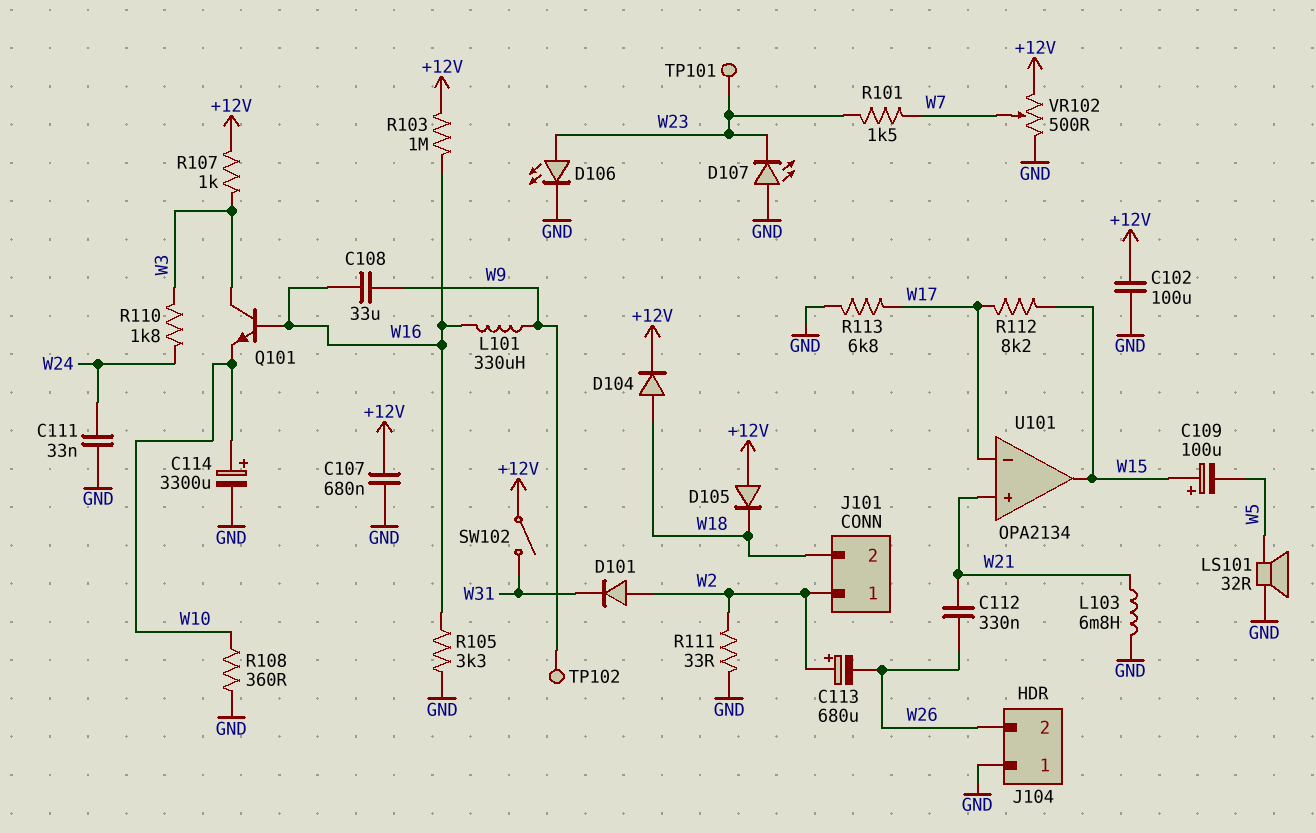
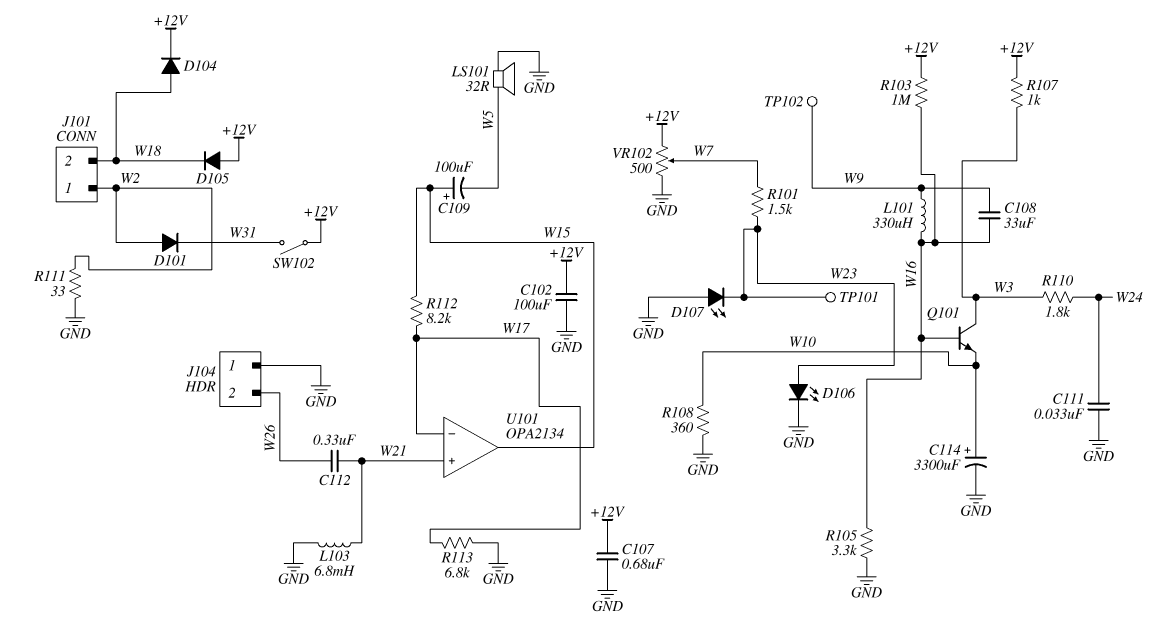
C113: 680uF (plus W2, minus W26) -> none

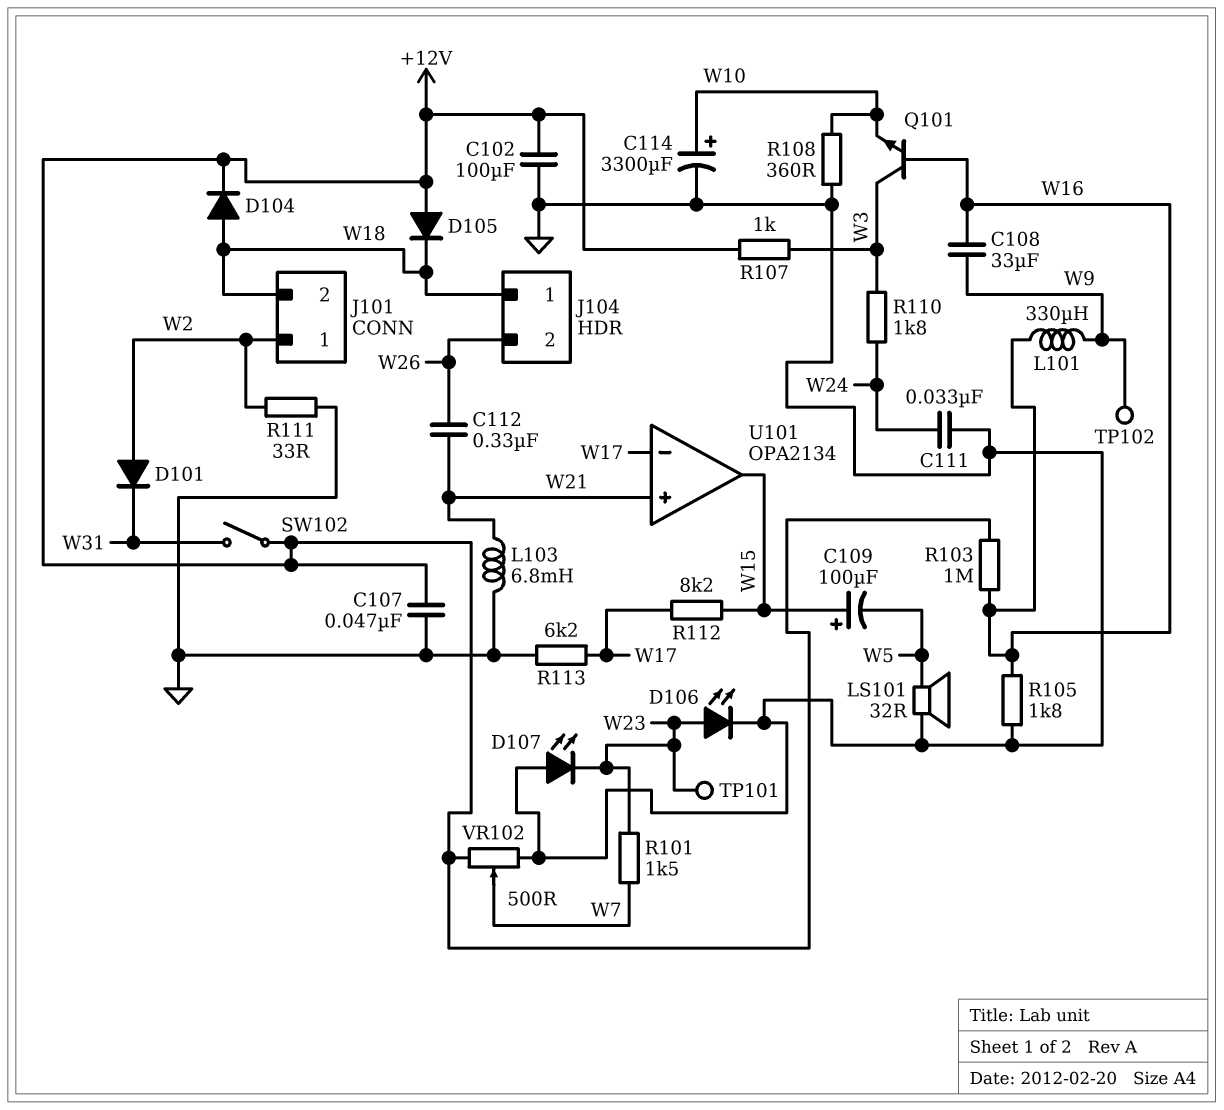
C107: 680nF (+12V, GND) -> 47nF (+12V, GND)
J104 pin 1: GND -> W18
R105: 3.3k (GND, W16) -> 1.8k (GND, W16)
R113: 6.8k (GND, W17) -> 6.2k (GND, W17)

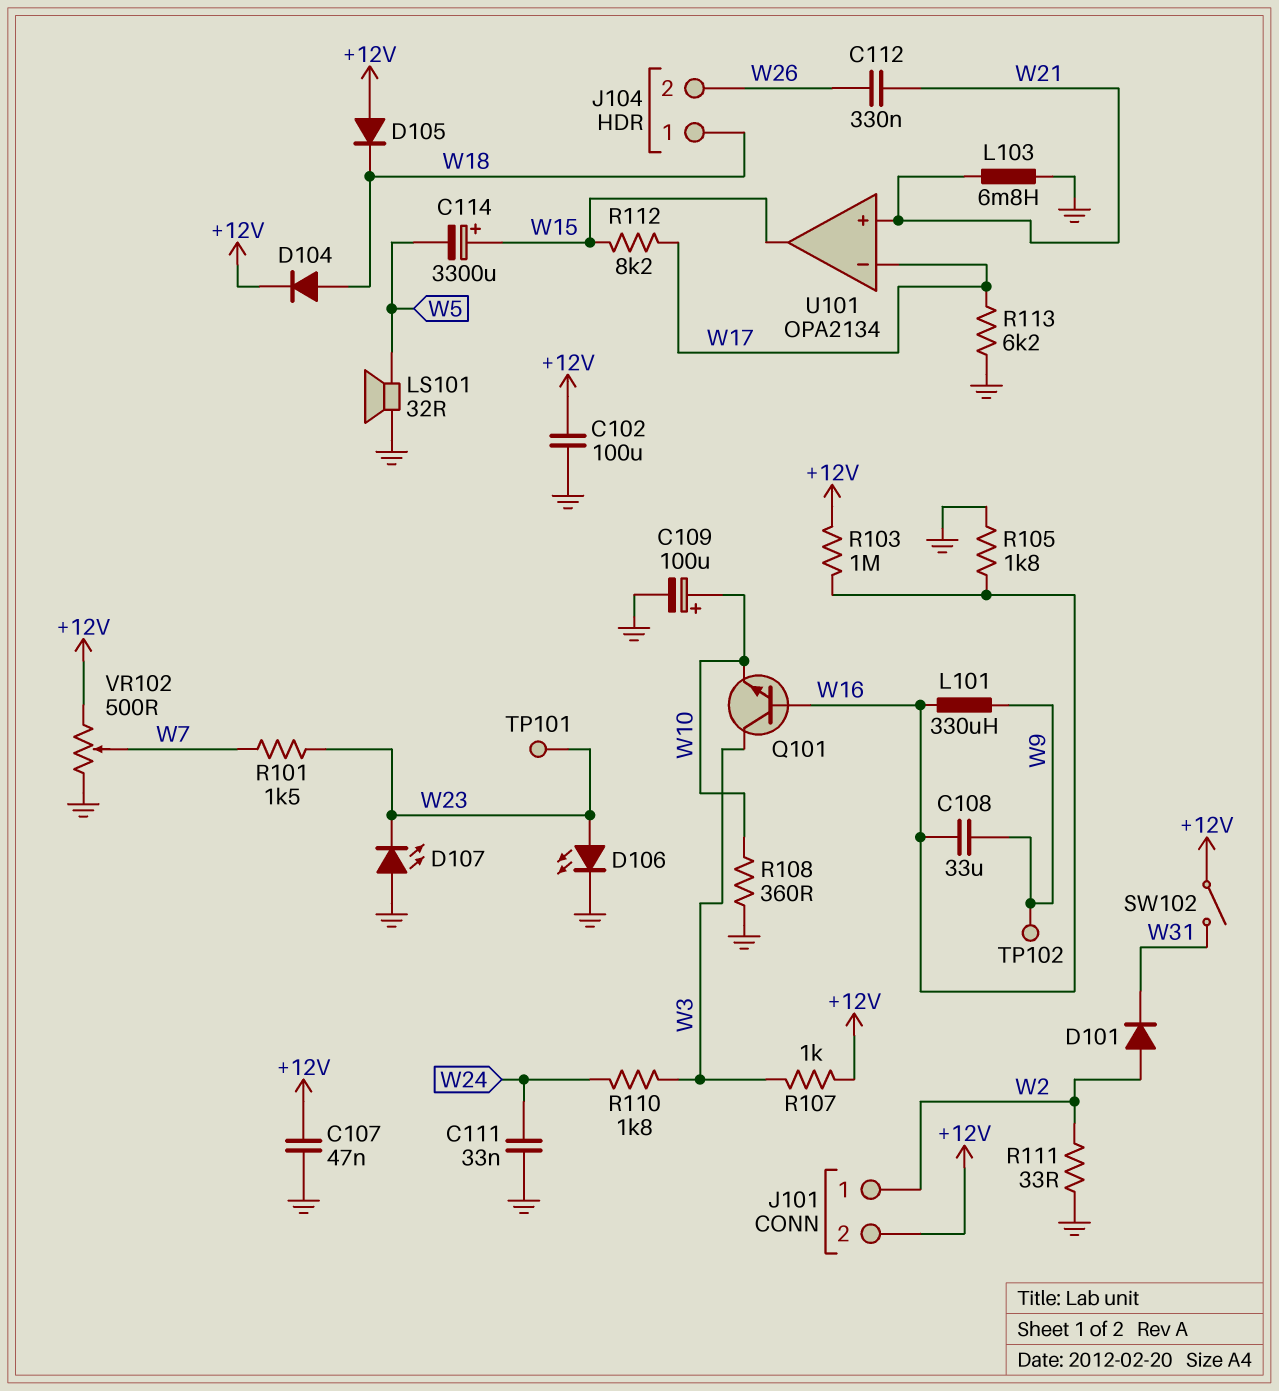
C109: 100uF (plus W15, minus W5) -> 100uF (plus W10, minus GND)
C114: 3300uF (plus W10, minus GND) -> 3300uF (plus W15, minus W5)
J101 pin 2: W18 -> +12V

